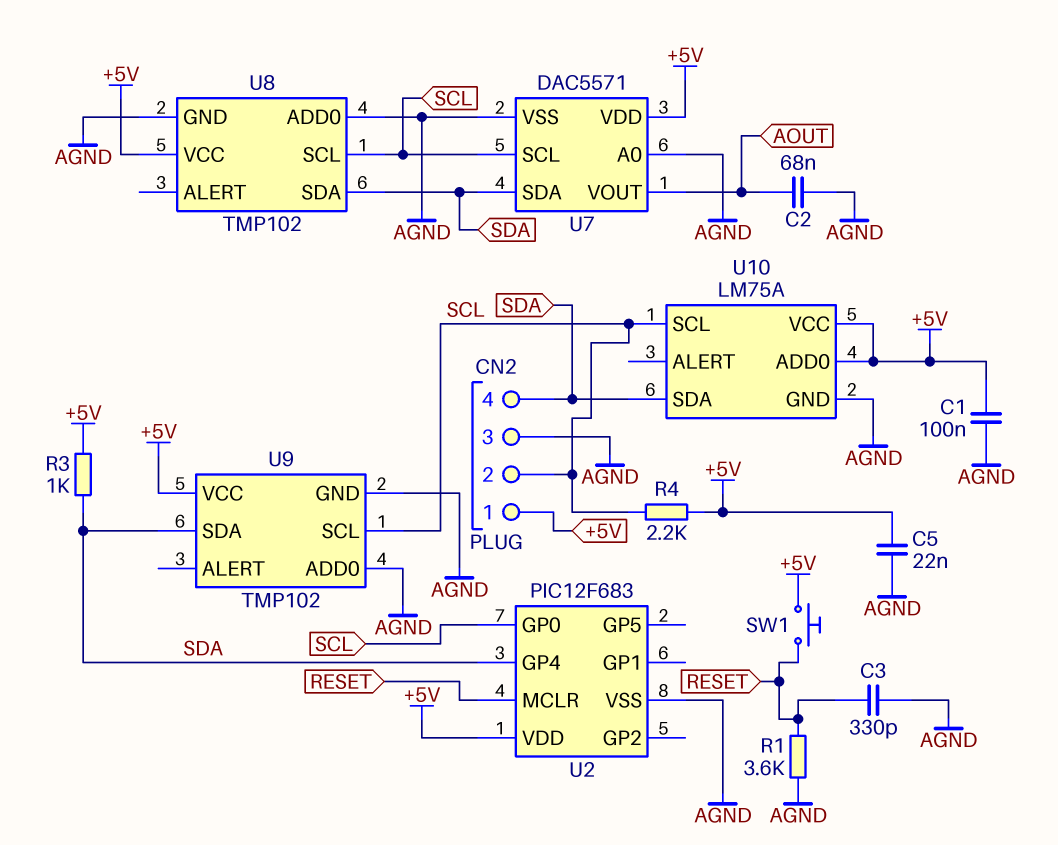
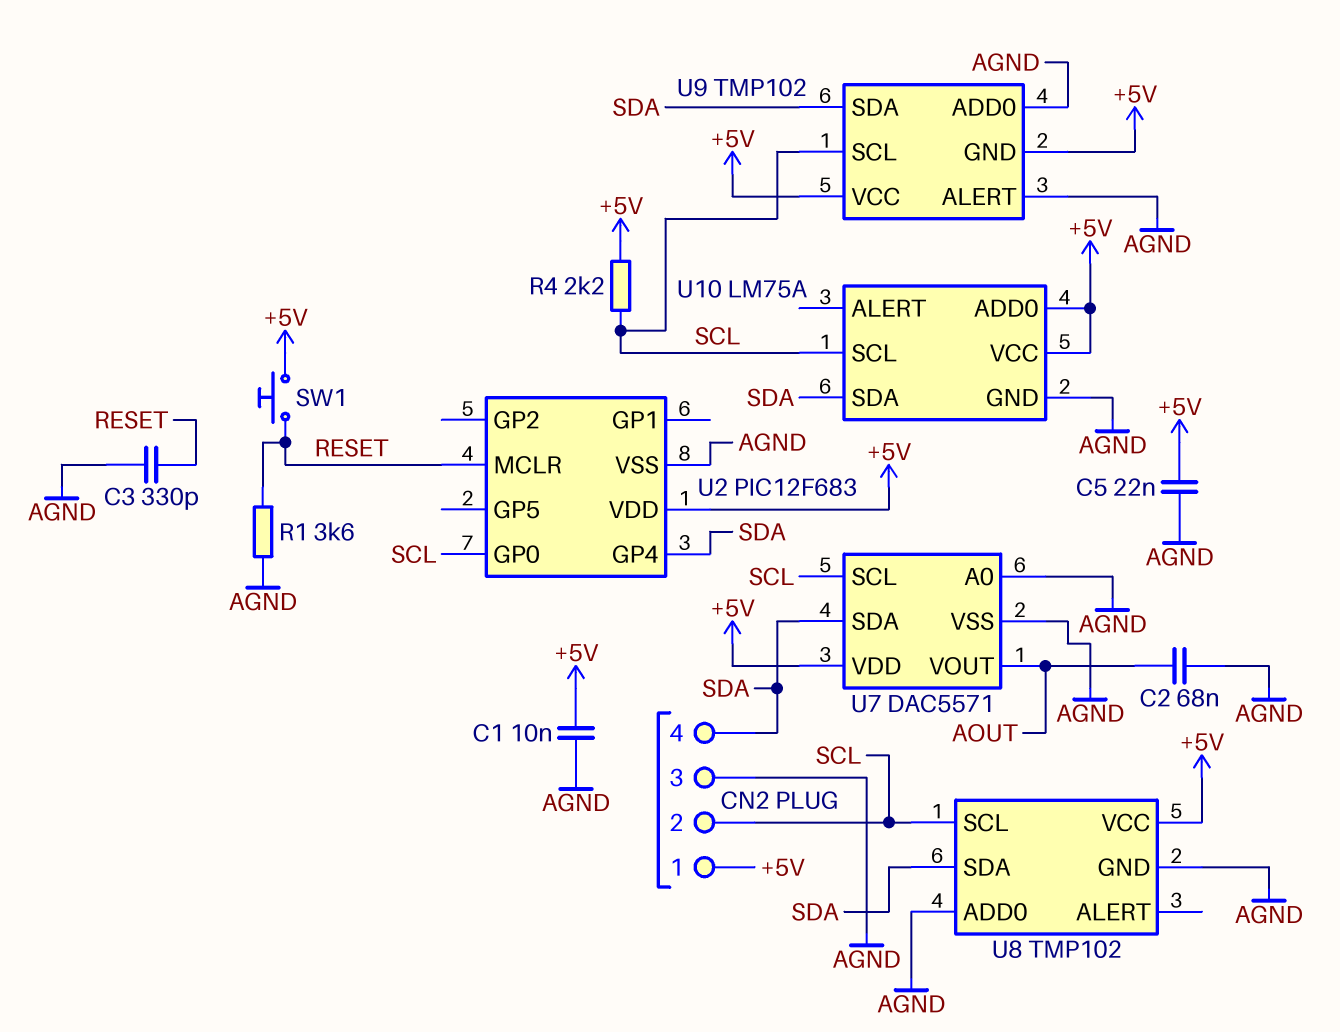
C1: 100nF (+5V, AGND) -> 10nF (+5V, AGND)
R3: 1k (+5V, SDA) -> none
U9 pin ALERT: none -> AGND
U9 pin GND: AGND -> +5V

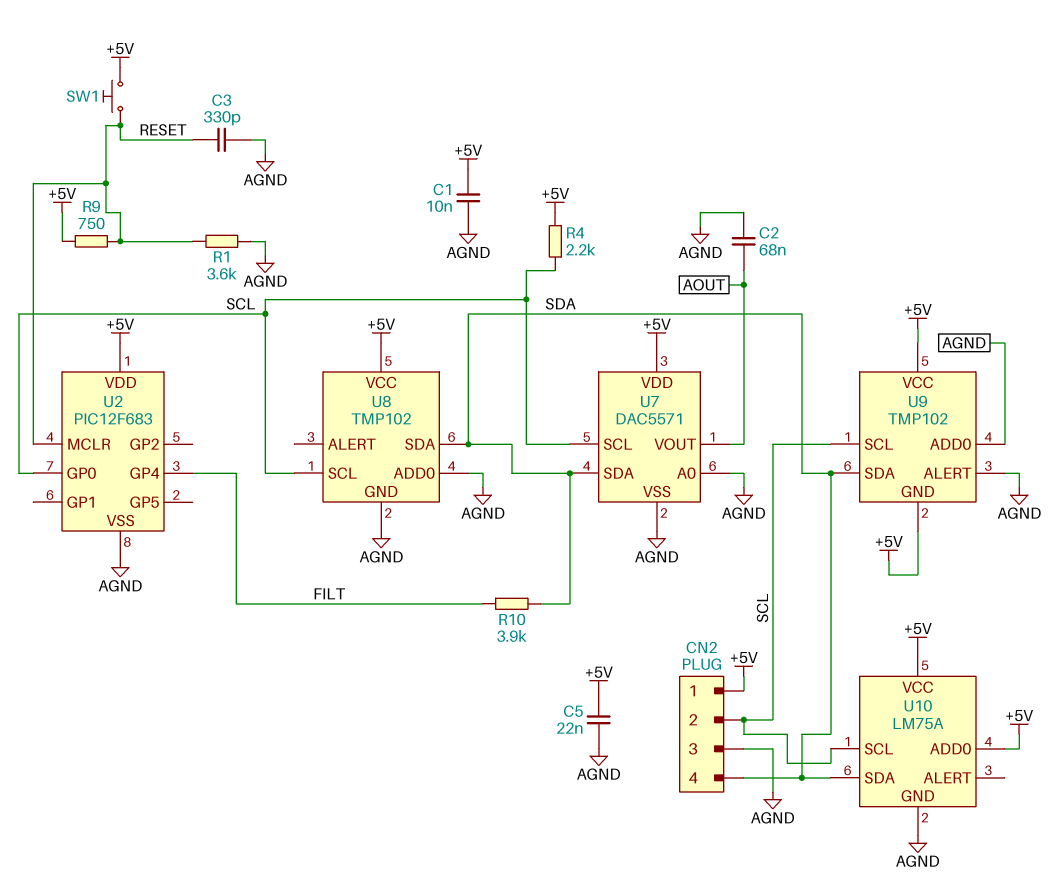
R9: none -> 750 (+5V, RESET)
R10: none -> 3.9k (FILT, SDA)
U2 pin GP4: SDA -> FILT

